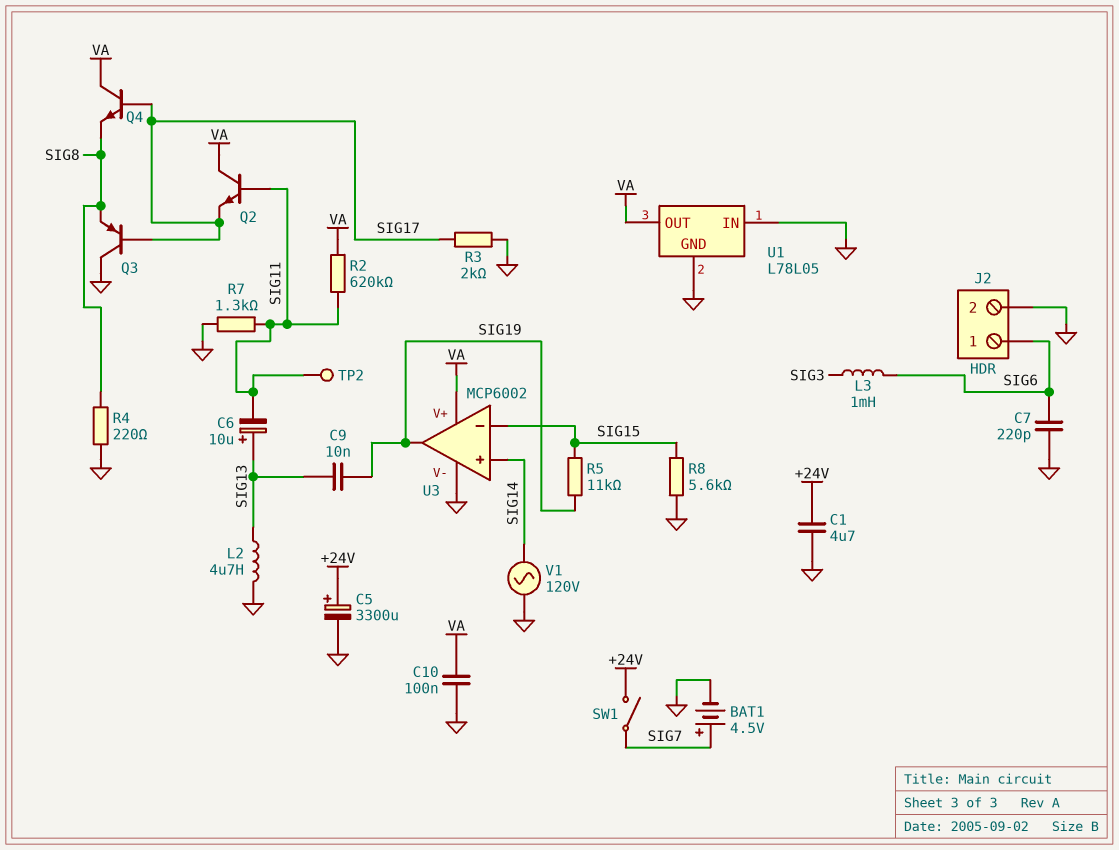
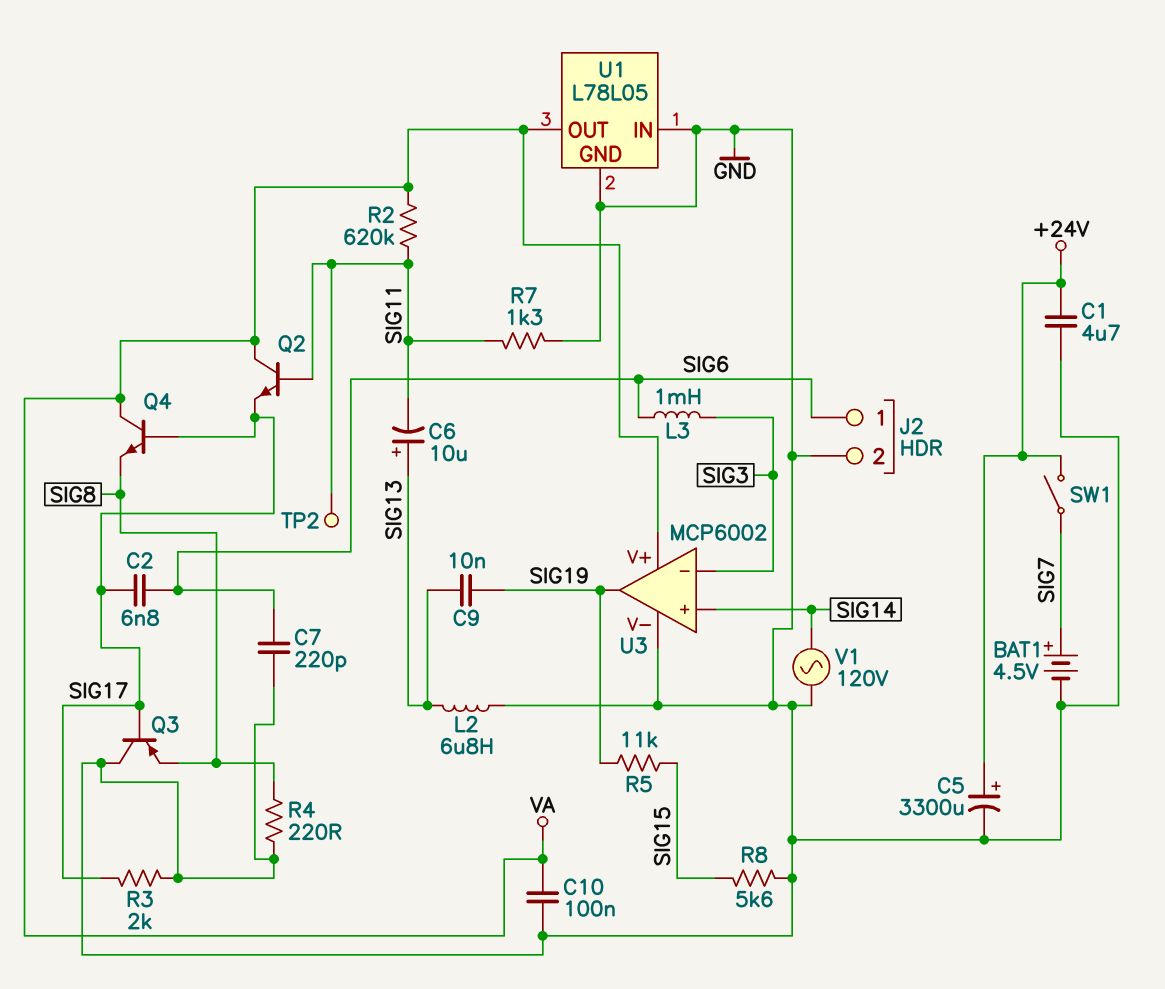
C2: none -> 6.8nF (SIG6, SIG17)
L2: 4.7uH (GND, SIG13) -> 6.8uH (GND, SIG13)
U3 pin in-: SIG15 -> SIG3

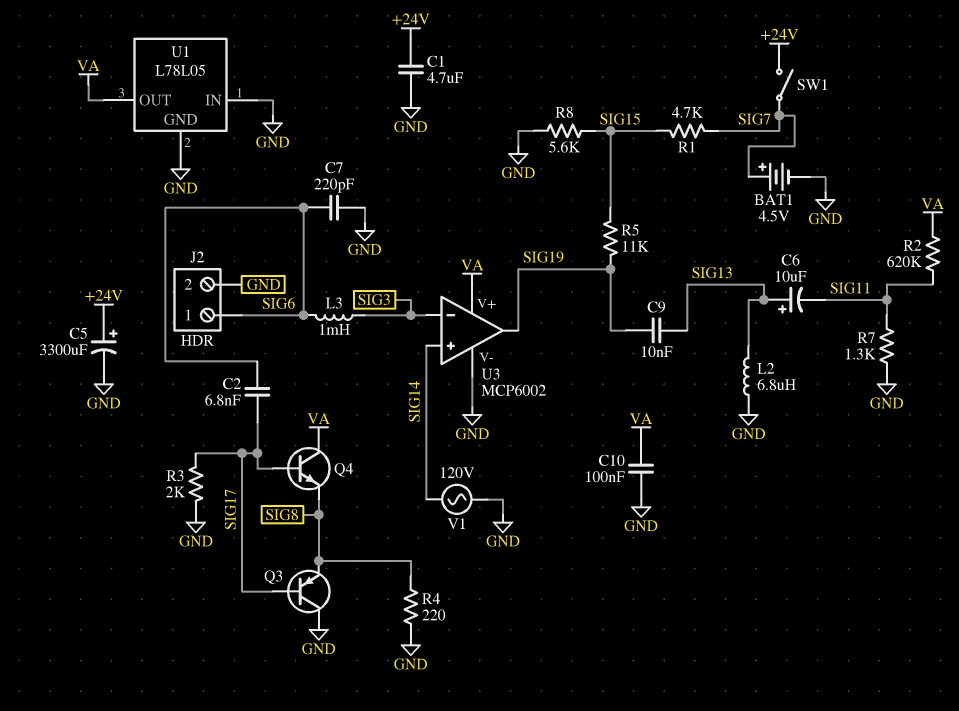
Q2: NPN (B SIG11, C VA, E SIG17) -> none
R1: none -> 4.7k (SIG7, SIG15)
TP2: test point (SIG11) -> none

